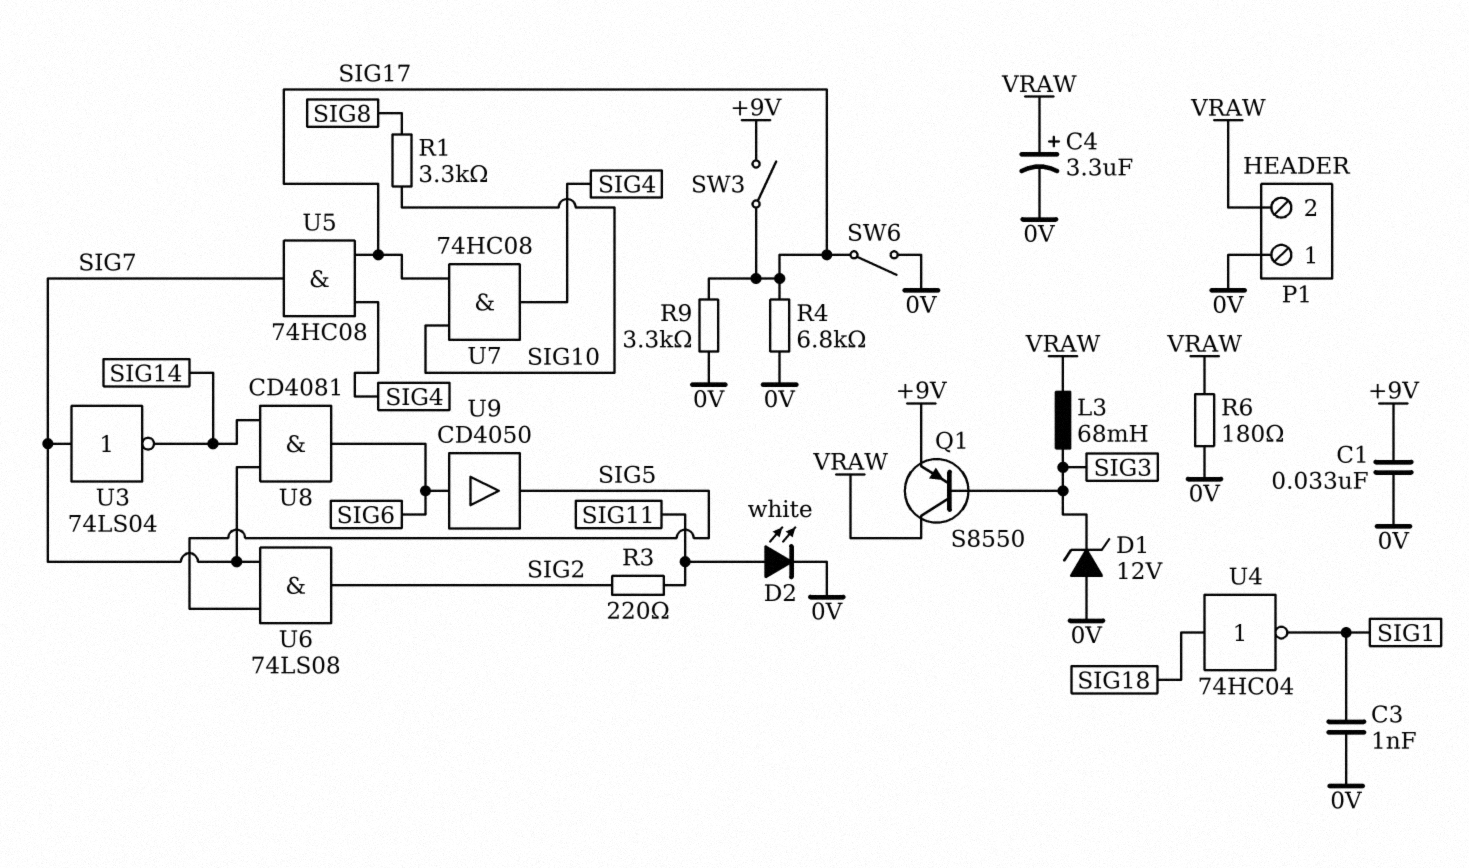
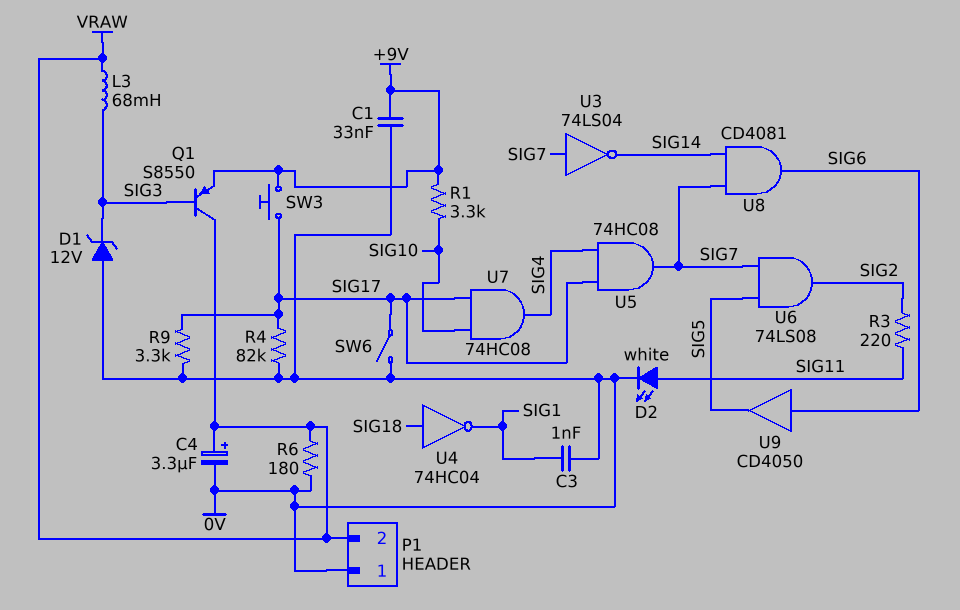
R1: 3.3k (SIG8, SIG10) -> 3.3k (+9V, SIG10)
R4: 6.8k (0V, SIG17) -> 82k (0V, SIG17)
SW3: switch (+9V, SIG17) -> button (+9V, SIG17)

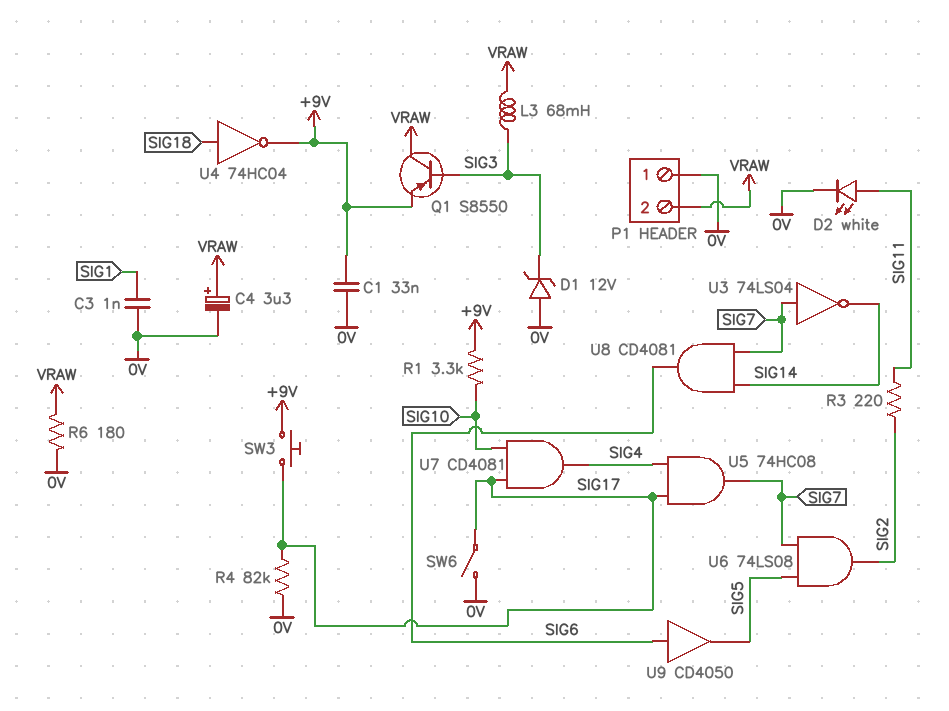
R9: 3.3k (0V, SIG17) -> none
U4: NOT 74HC04 (in SIG18, out SIG1) -> NOT 74HC04 (in SIG18, out +9V)
U7: AND 74HC08 (in SIG10, in SIG17, out SIG4) -> AND CD4081 (in SIG10, in SIG17, out SIG4)

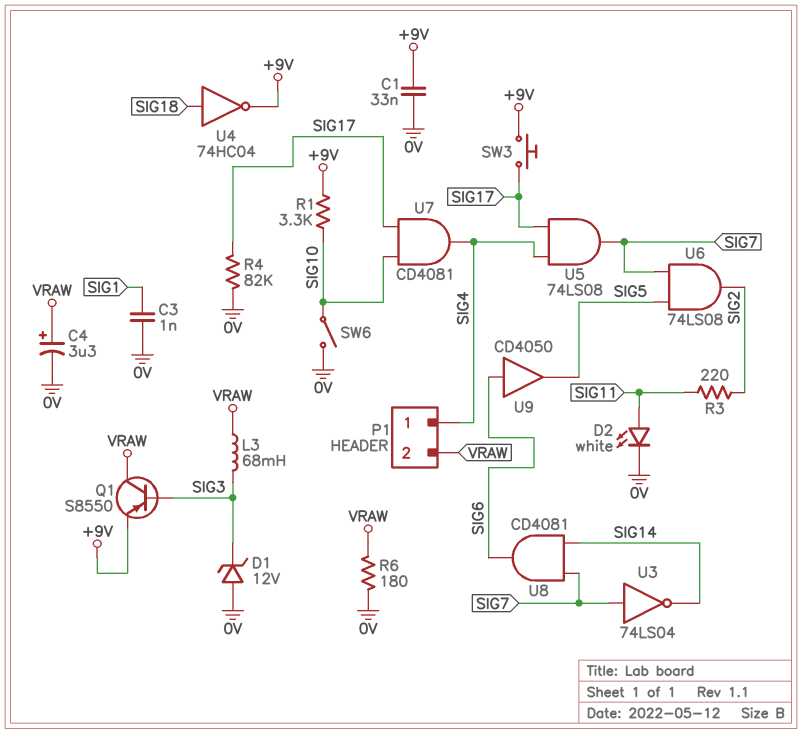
P1 pin 1: 0V -> SIG4
SW6: switch (0V, SIG17) -> switch (0V, SIG10)
U5: AND 74HC08 (in SIG4, in SIG17, out SIG7) -> AND 74LS08 (in SIG4, in SIG17, out SIG7)

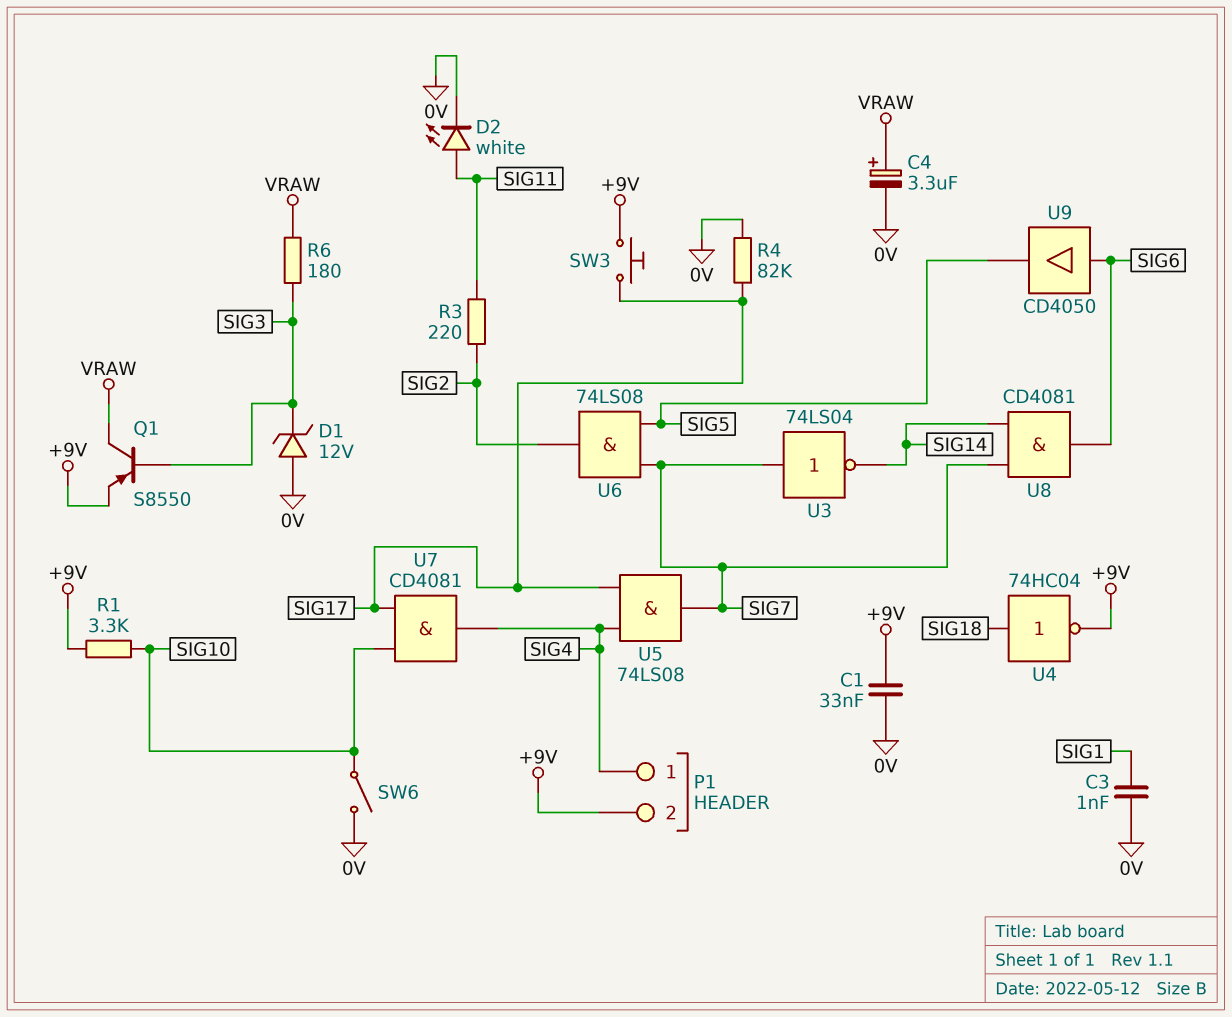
L3: 68mH (SIG3, VRAW) -> none
P1 pin 2: VRAW -> +9V
R6: 180 (0V, VRAW) -> 180 (SIG3, VRAW)

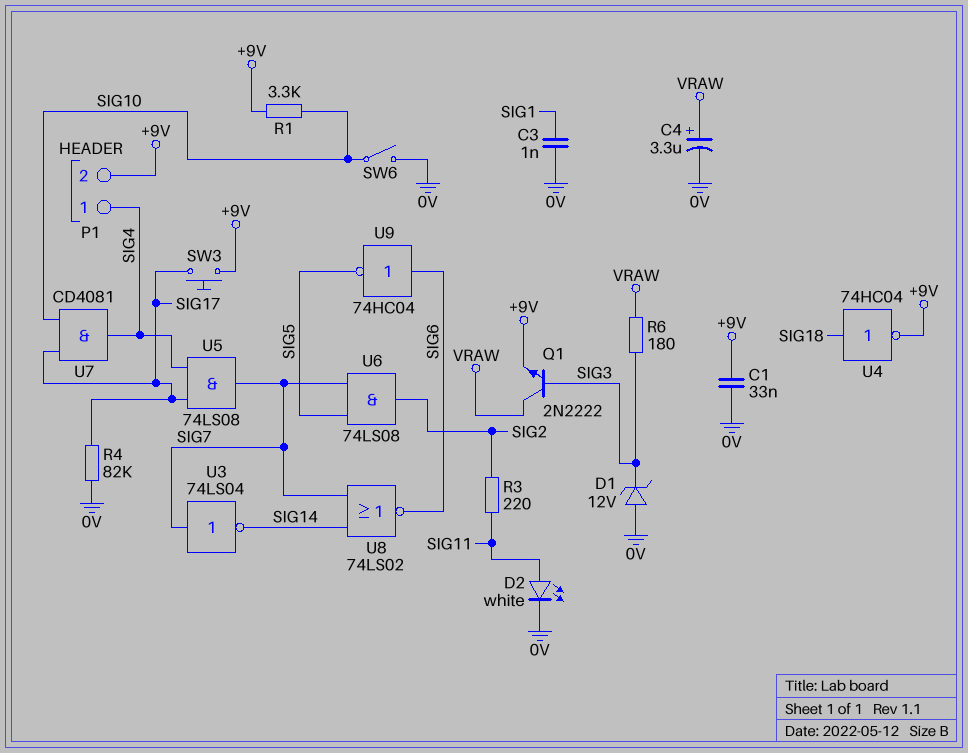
Q1: PNP S8550 (B SIG3, C VRAW, E +9V) -> NPN 2N2222 (B SIG3, C VRAW, E +9V)
U8: AND CD4081 (in SIG7, in SIG14, out SIG6) -> NOR 74LS02 (in SIG7, in SIG14, out SIG6)
U9: buffer CD4050 (in SIG6, out SIG5) -> NOT 74HC04 (in SIG6, out SIG5)

